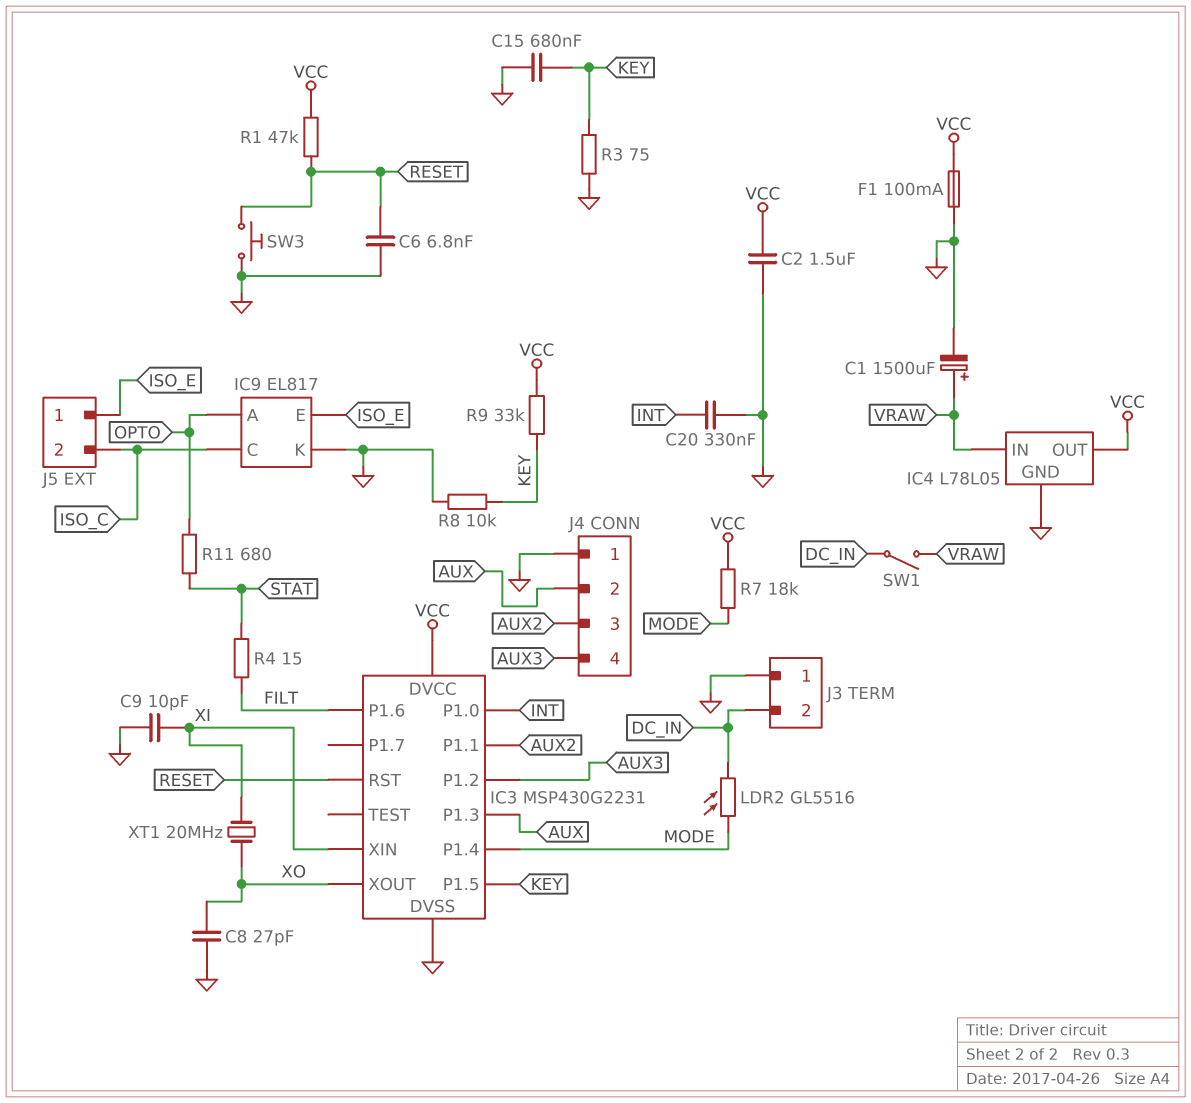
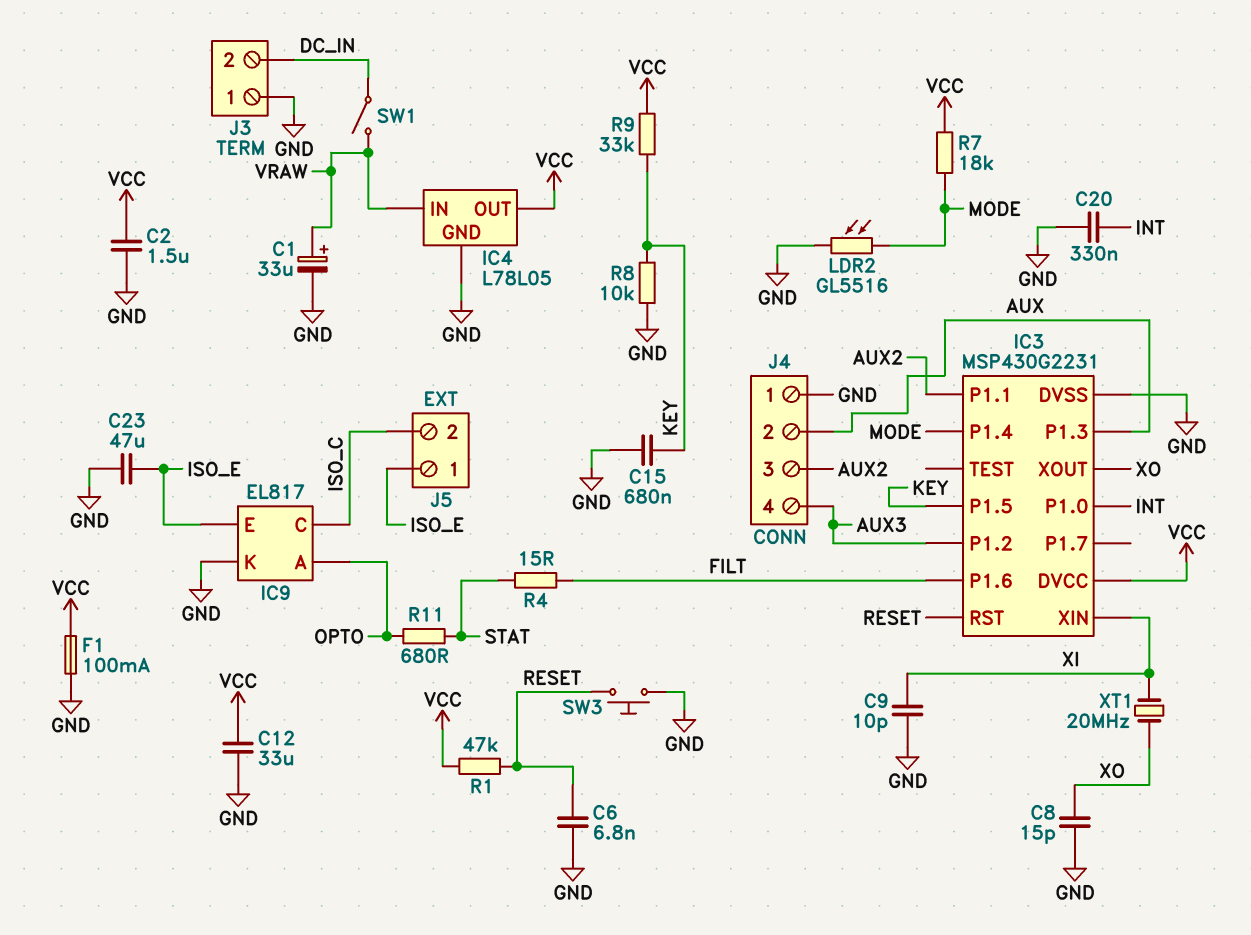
C1: 1500uF (plus VRAW, minus GND) -> 33uF (plus VRAW, minus GND)
C8: 27pF (GND, XO) -> 15pF (GND, XO)
C12: none -> 33uF (GND, VCC)
C23: none -> 47uF (GND, ISO_E)
LDR2: GL5516 (DC_IN, MODE) -> GL5516 (GND, MODE)
R3: 75 (GND, KEY) -> none

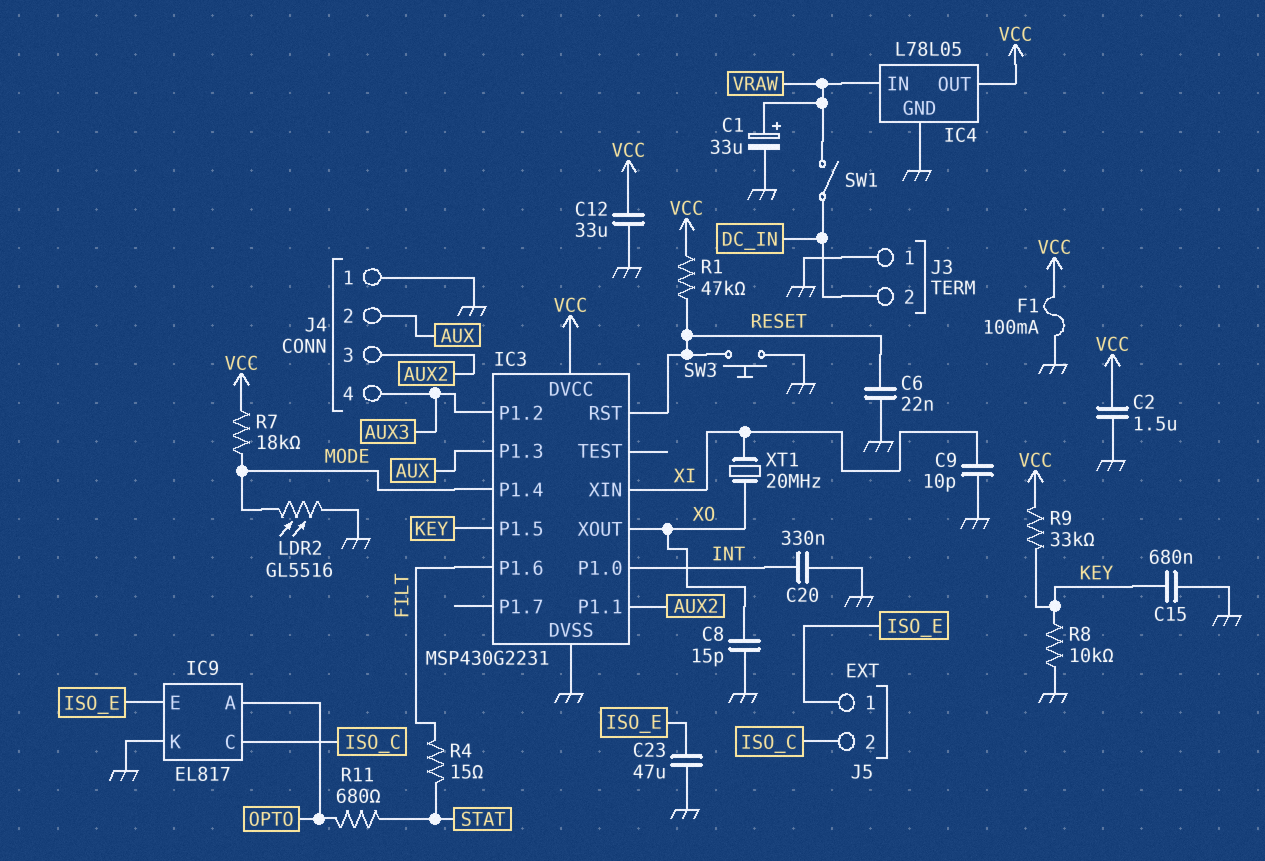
C6: 6.8nF (GND, RESET) -> 22nF (GND, RESET)

